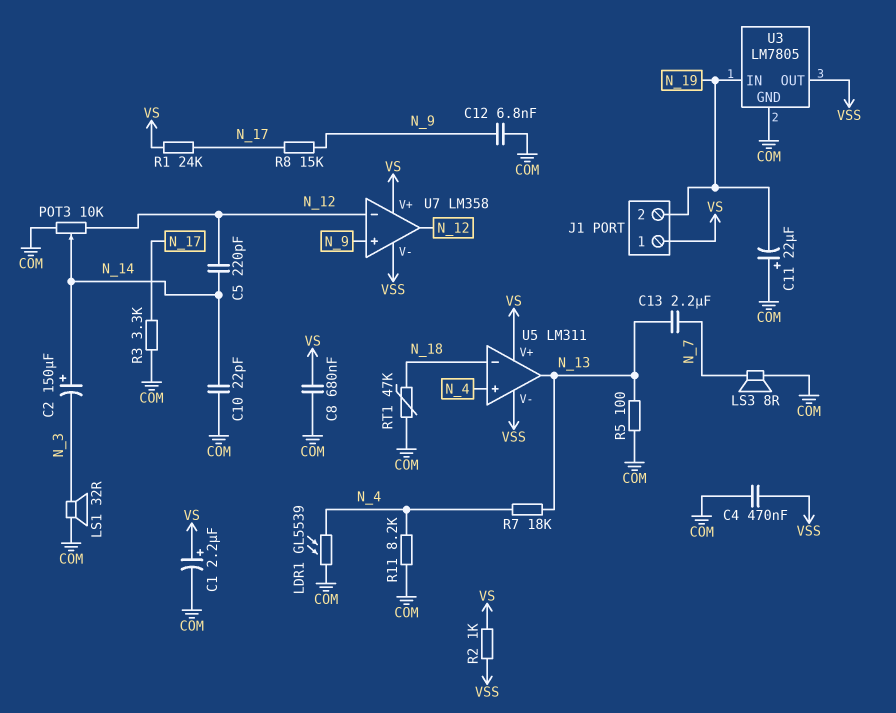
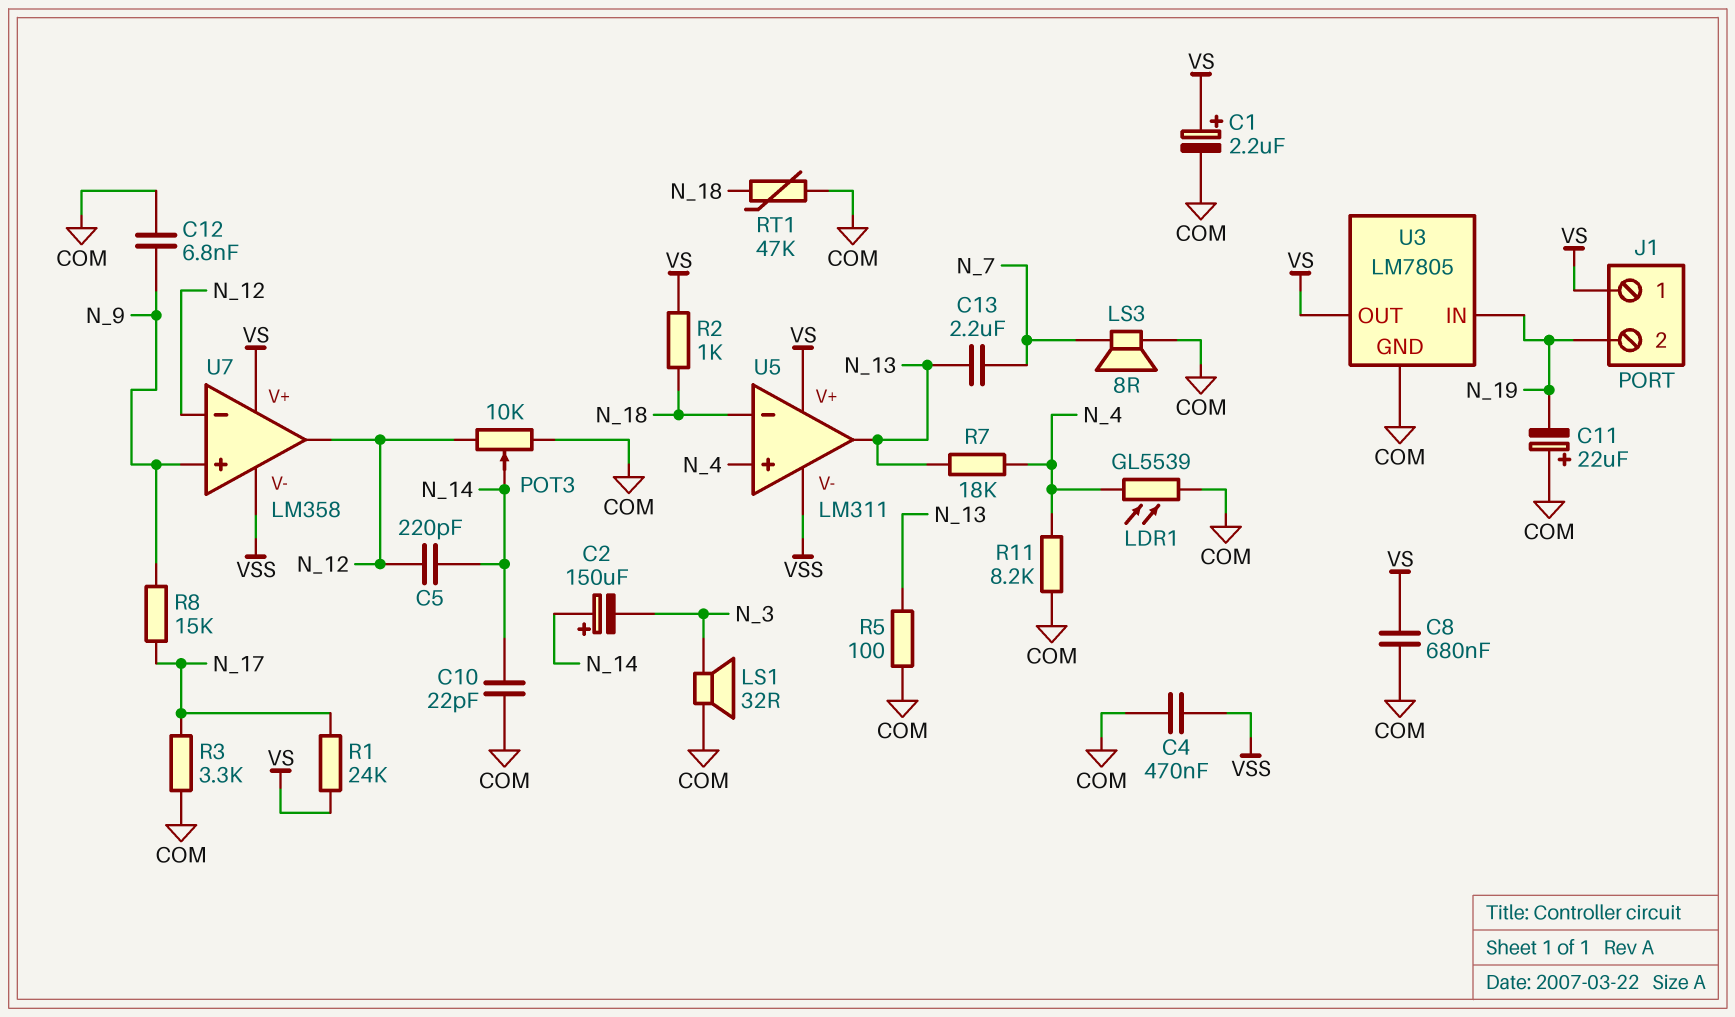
R2: 1k (VS, VSS) -> 1k (N_18, VS)
U3 pin OUT: VSS -> VS

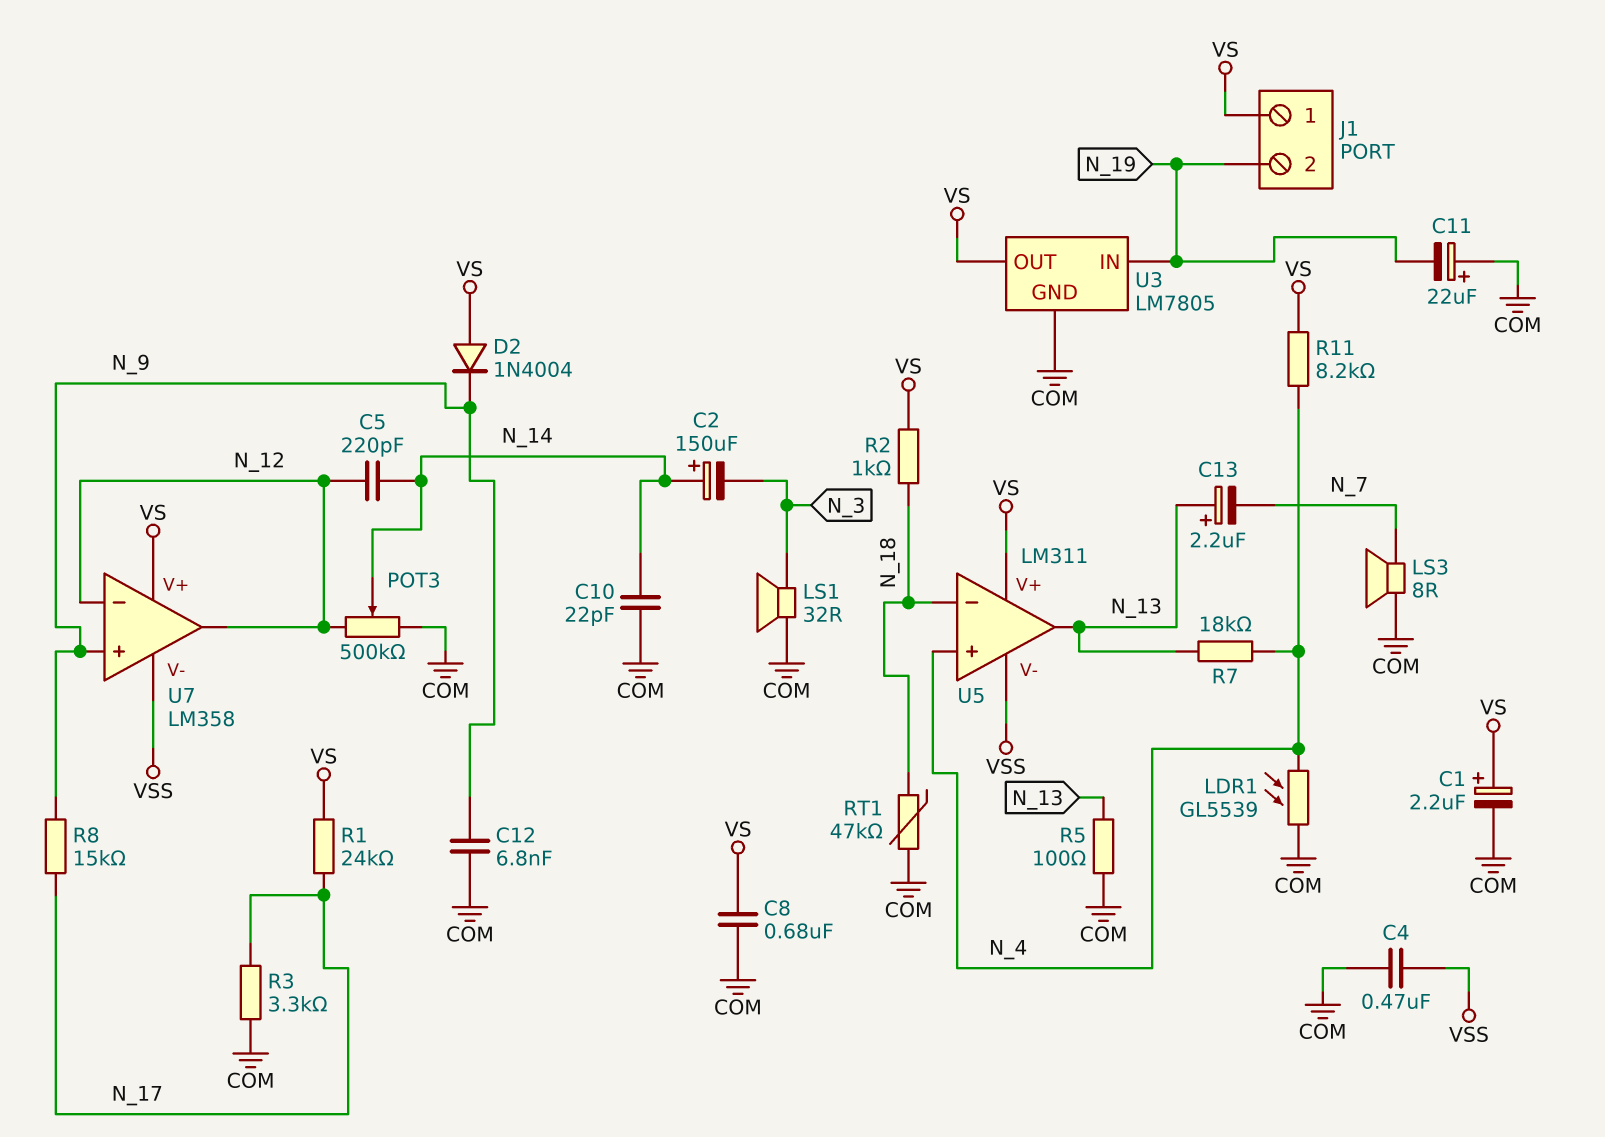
C13: 2.2uF (N_7, N_13) -> 2.2uF (plus N_13, minus N_7)
D2: none -> diode 1N4004 (A VS, K N_9)
POT3: 10k (COM, N_12, wiper N_14) -> 500k (COM, N_12, wiper N_14)
R11: 8.2k (COM, N_4) -> 8.2k (N_4, VS)

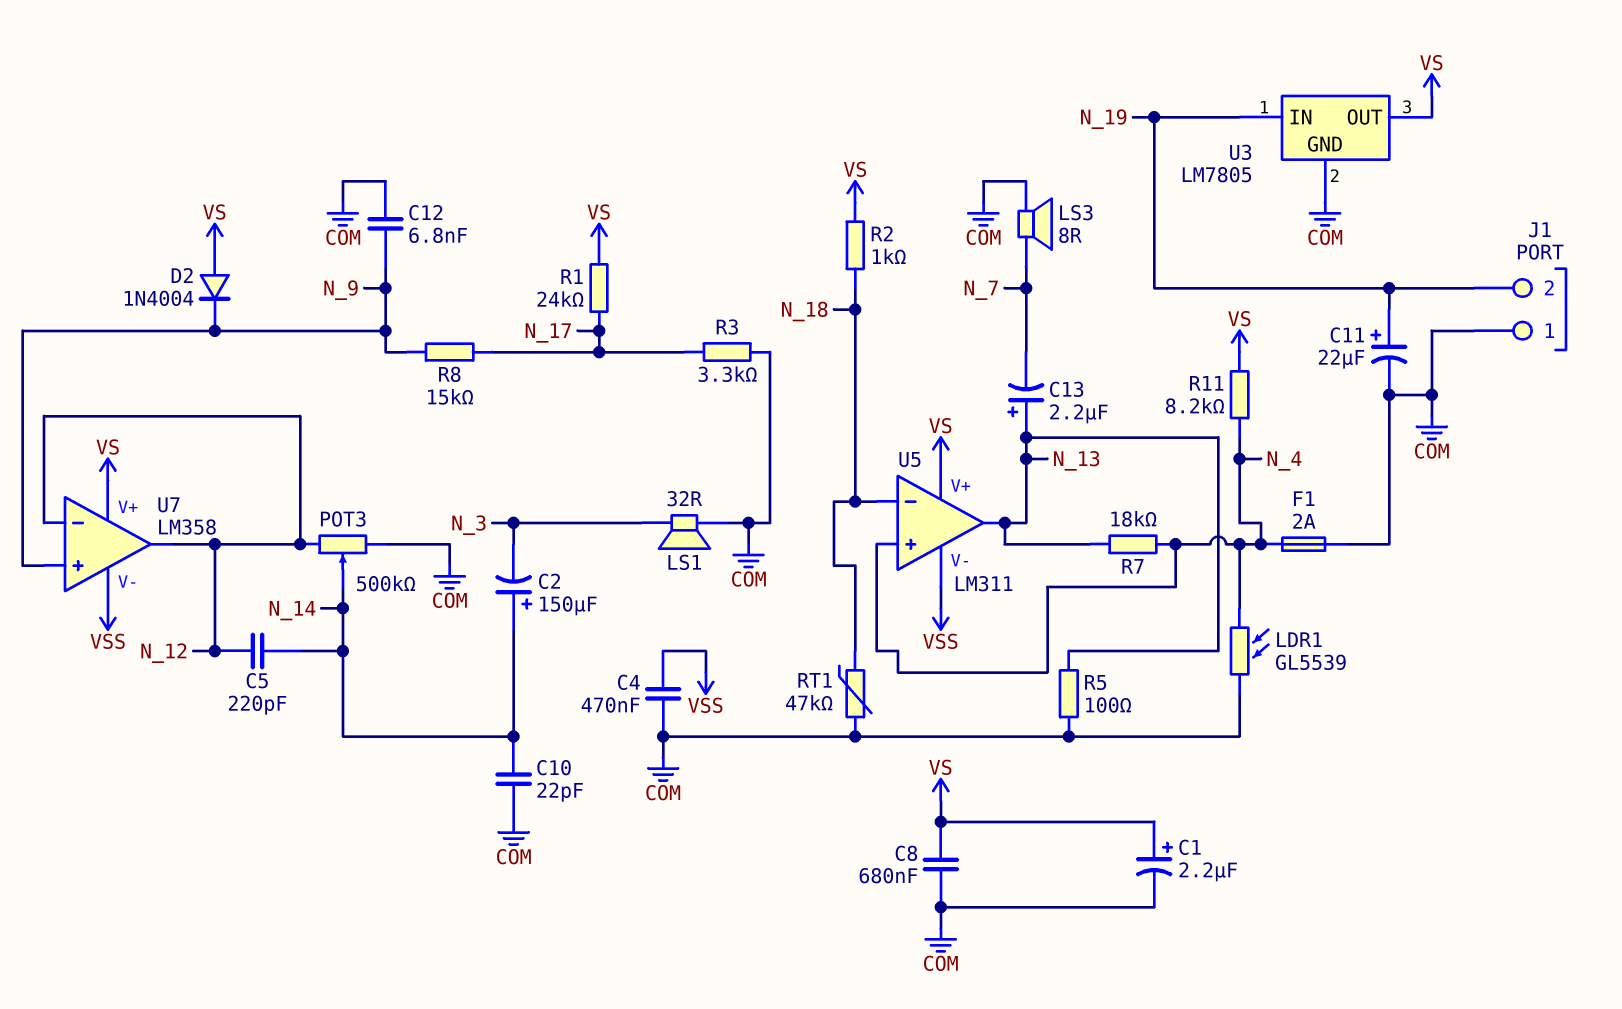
C11: 22uF (plus COM, minus N_19) -> 22uF (plus N_19, minus COM)
F1: none -> 2A (COM, N_4)
J1 pin 1: VS -> COM

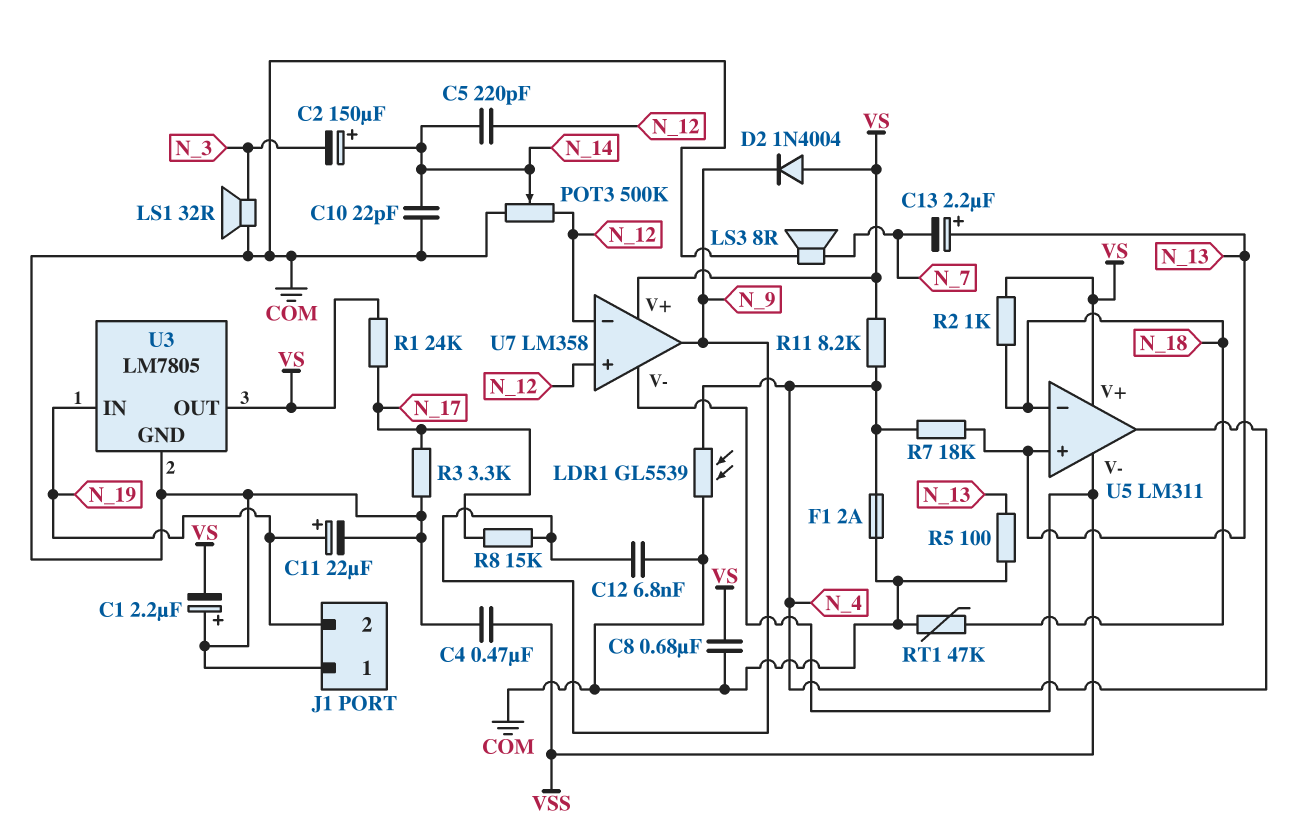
C1: 2.2uF (plus VS, minus COM) -> 2.2uF (plus COM, minus VS)
U5 pin in+: N_4 -> N_13
U5 pin out: N_13 -> N_4
U7 pin in+: N_9 -> N_12
U7 pin out: N_12 -> N_9

